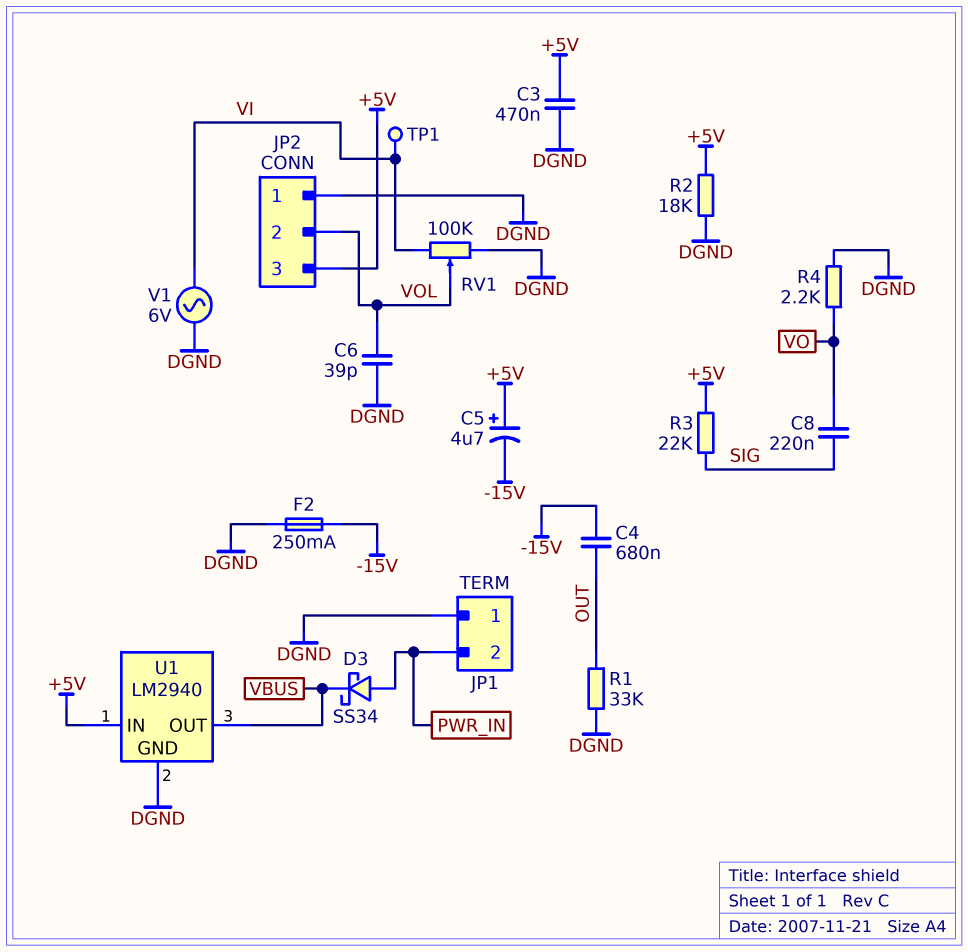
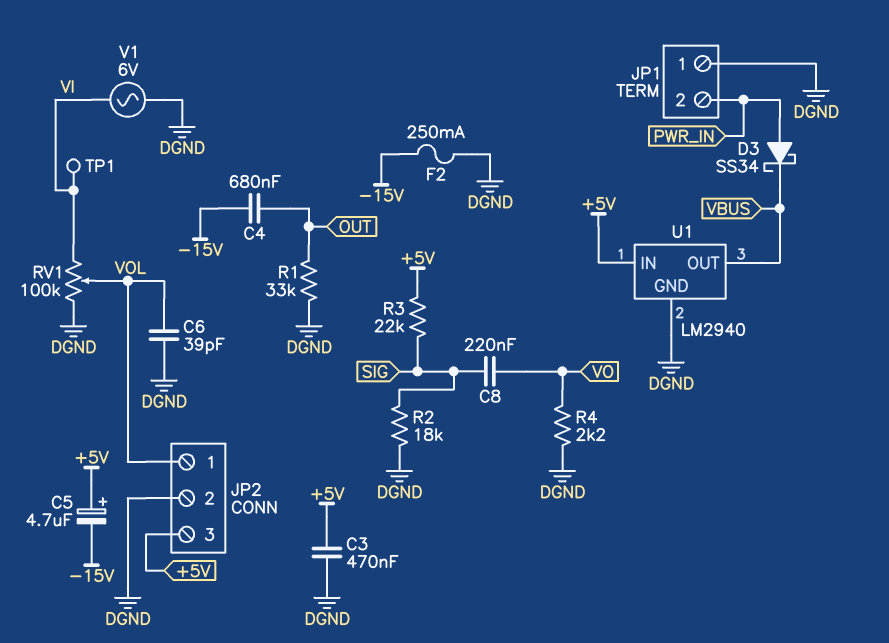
JP2 pin 1: DGND -> VOL
JP2 pin 2: VOL -> DGND
R2: 18k (+5V, DGND) -> 18k (DGND, SIG)

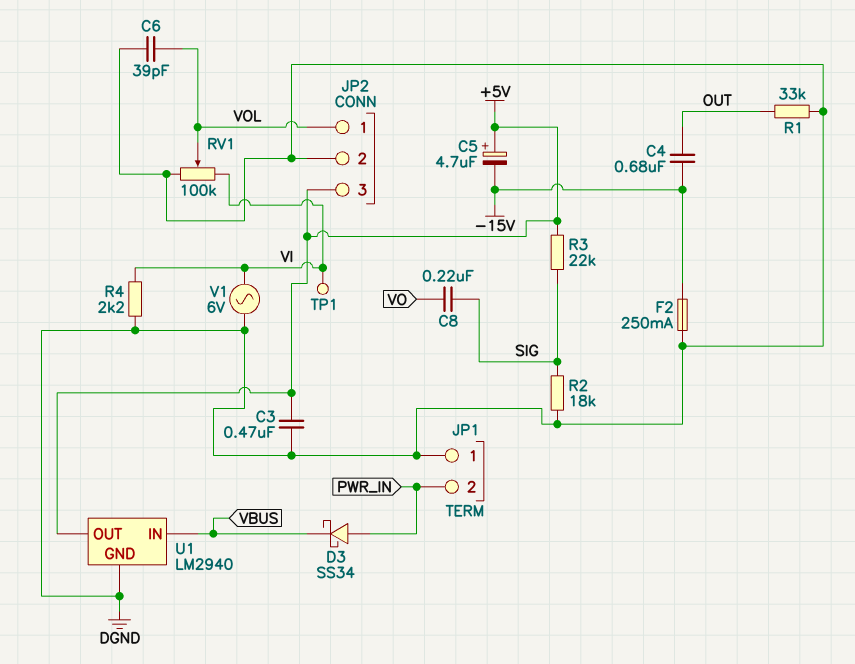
R4: 2.2k (DGND, VO) -> 2.2k (DGND, VI)
U1 pin IN: +5V -> VBUS
U1 pin OUT: VBUS -> +5V

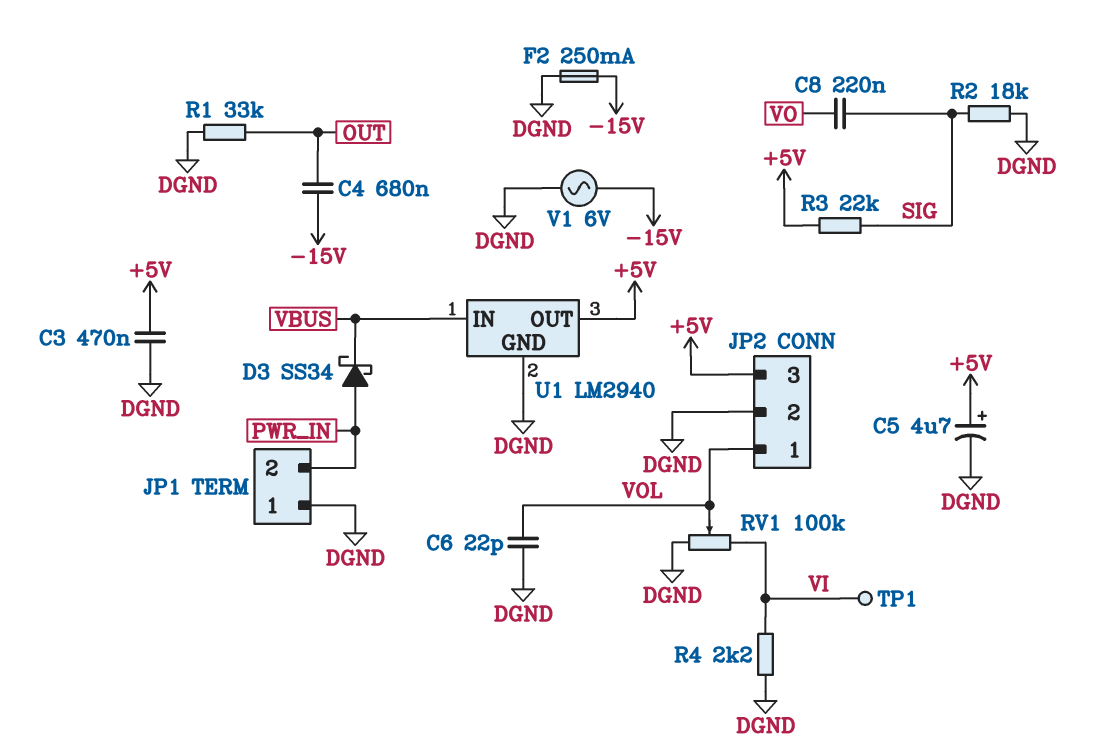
C5: 4.7uF (plus +5V, minus -15V) -> 4.7uF (plus +5V, minus DGND)
C6: 39pF (DGND, VOL) -> 22pF (DGND, VOL)
V1: AC 6V (DGND, VI) -> AC 6V (-15V, DGND)

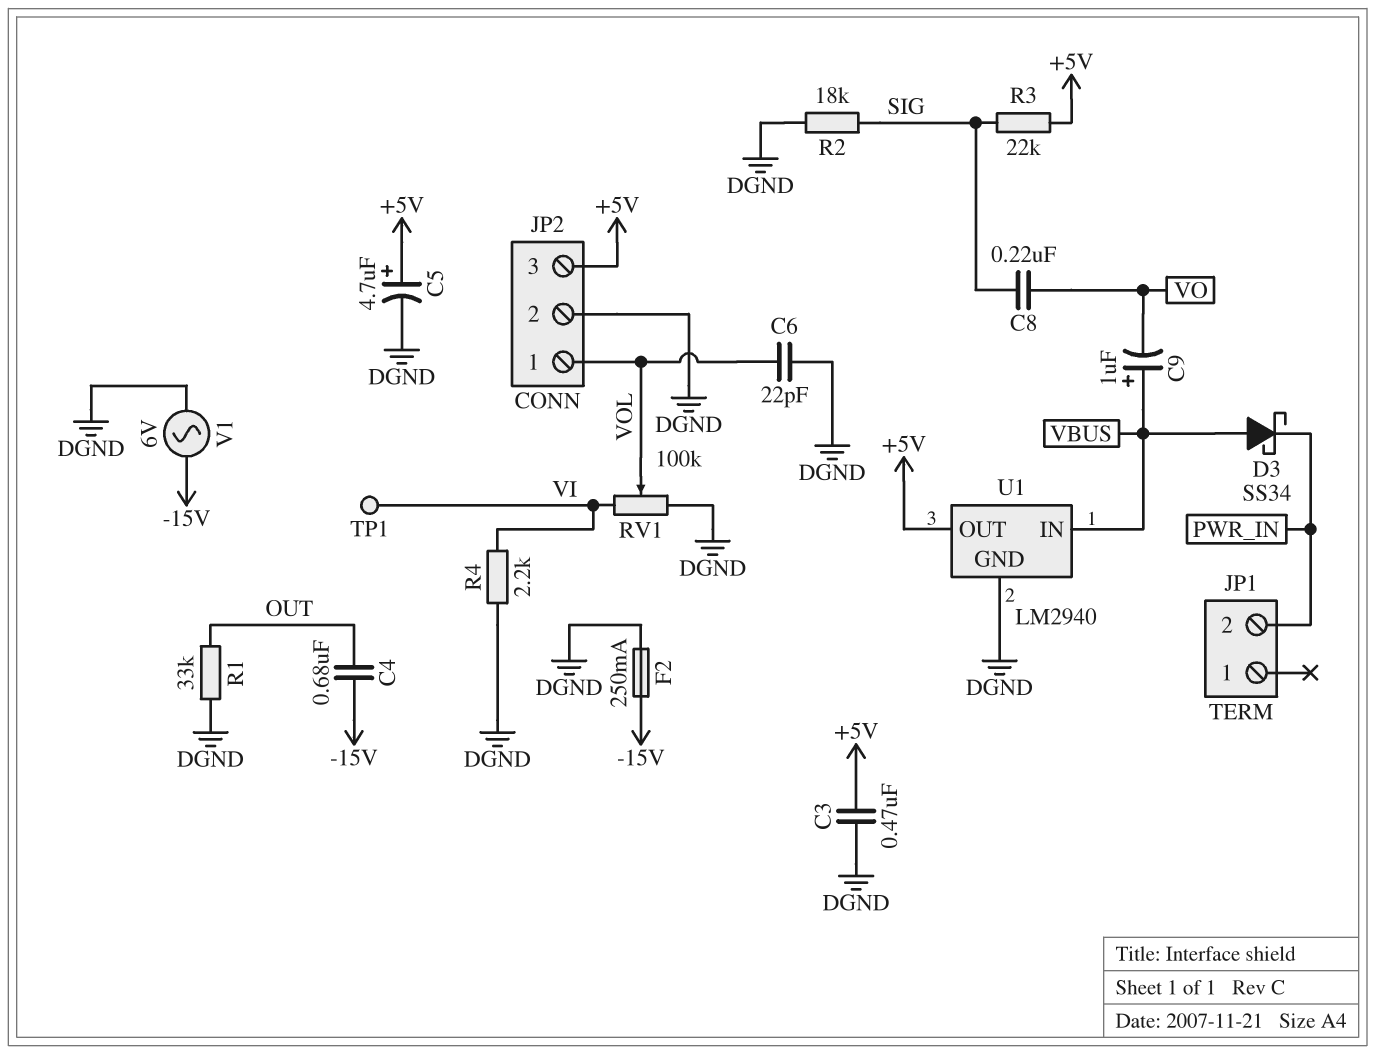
C9: none -> 1uF (plus VBUS, minus VO)
D3: schottky SS34 (A PWR_IN, K VBUS) -> schottky SS34 (A VBUS, K PWR_IN)
JP1 pin 1: DGND -> none

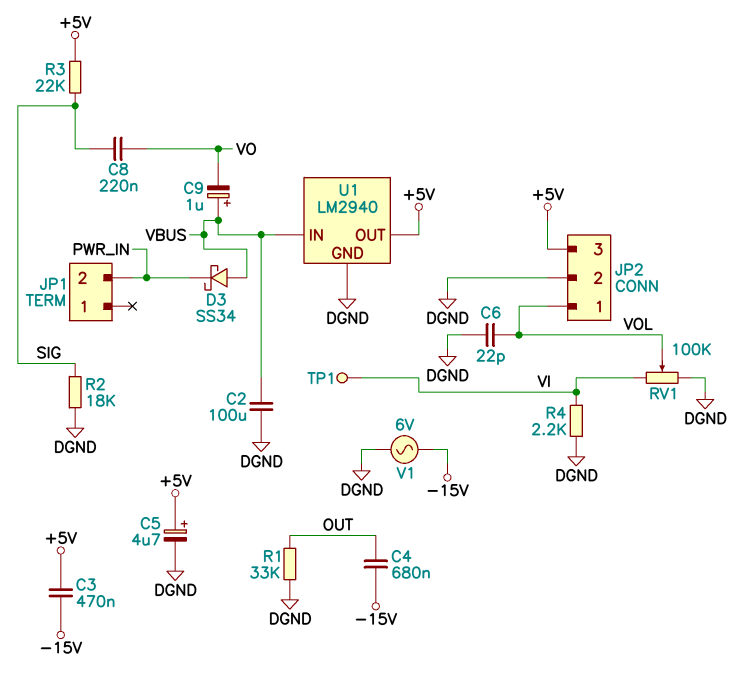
C2: none -> 100uF (DGND, VBUS)
C3: 470nF (+5V, DGND) -> 470nF (+5V, -15V)
F2: 250mA (-15V, DGND) -> none

